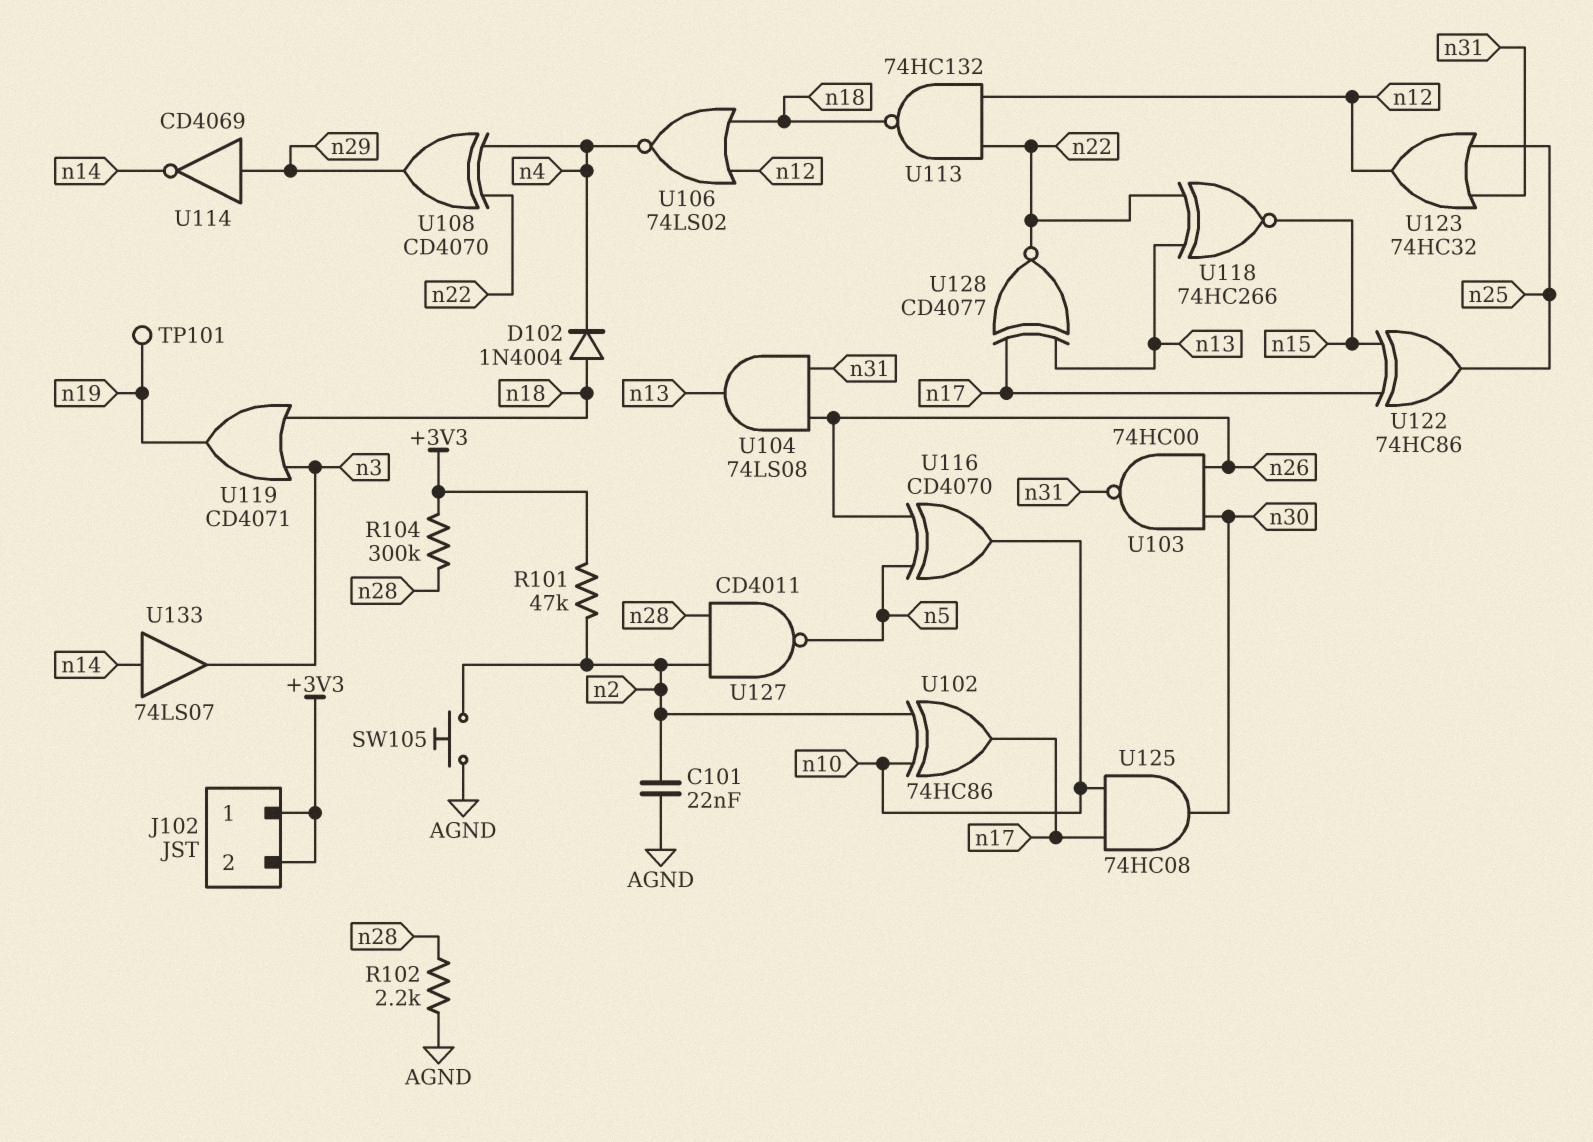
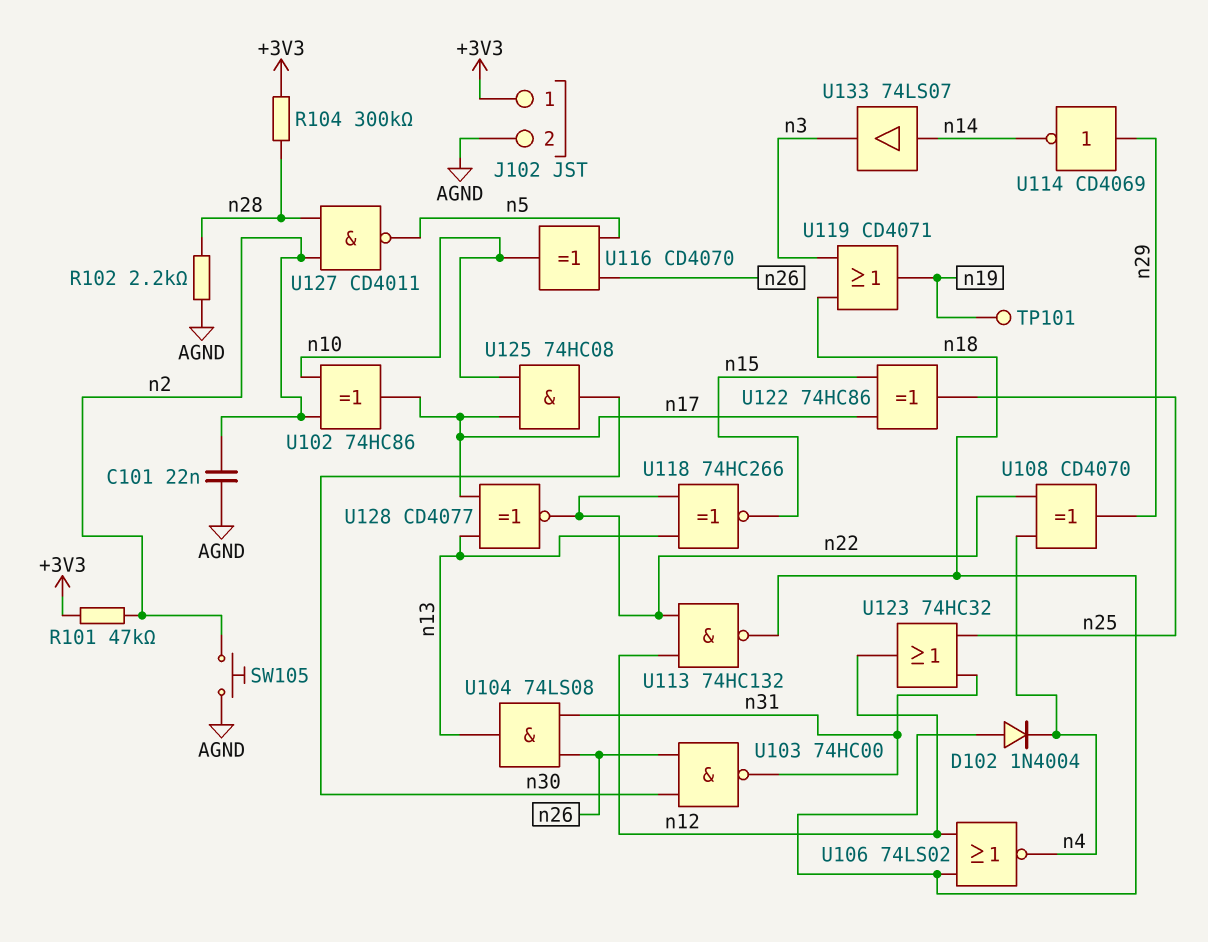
J102 pin 2: +3V3 -> AGND

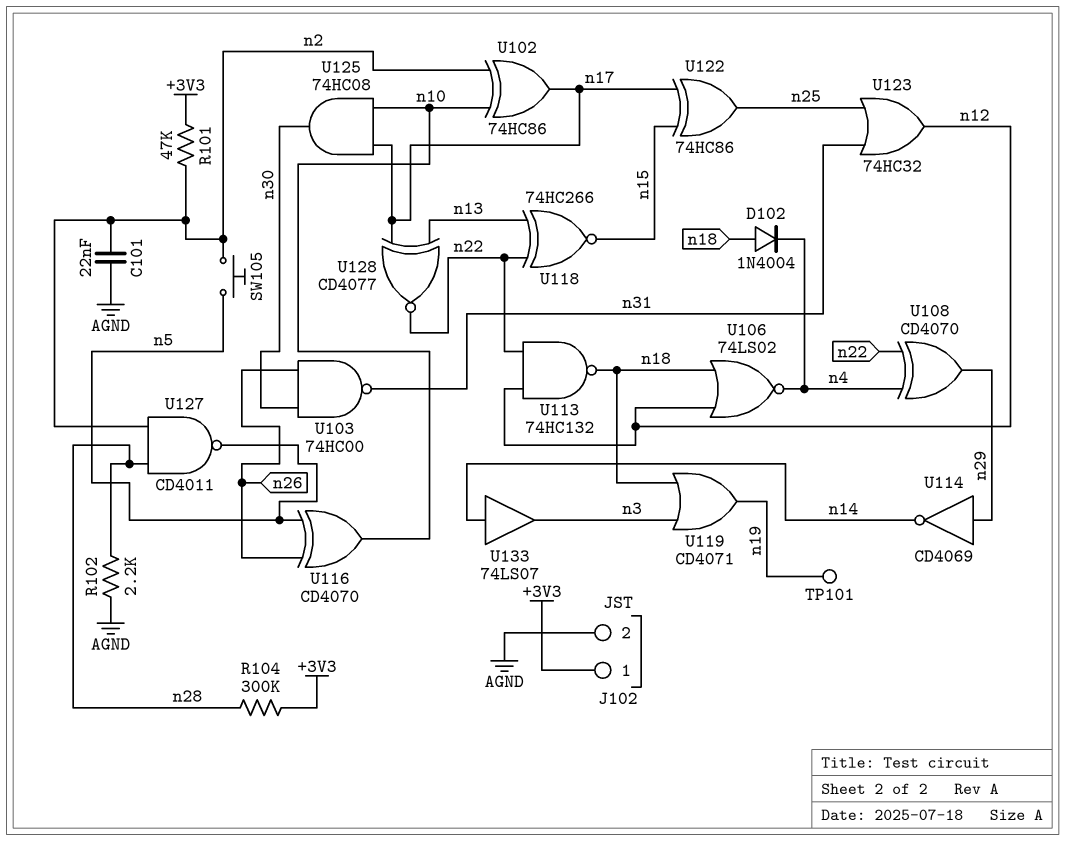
SW105: button (AGND, n2) -> button (n2, n5)
U104: AND 74LS08 (in n26, in n31, out n13) -> none

